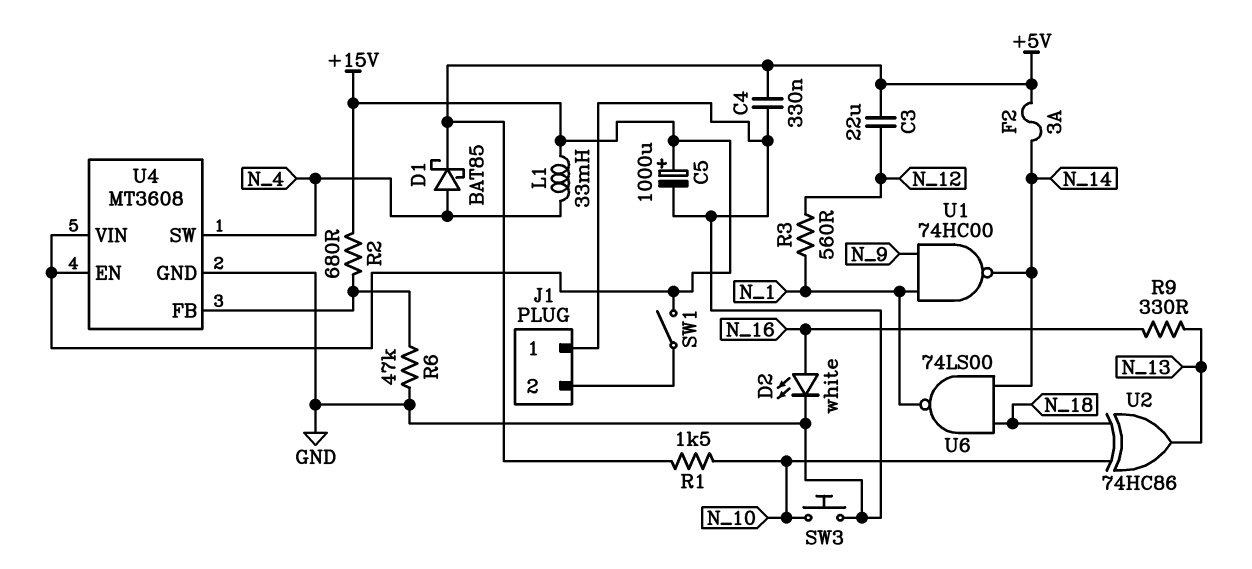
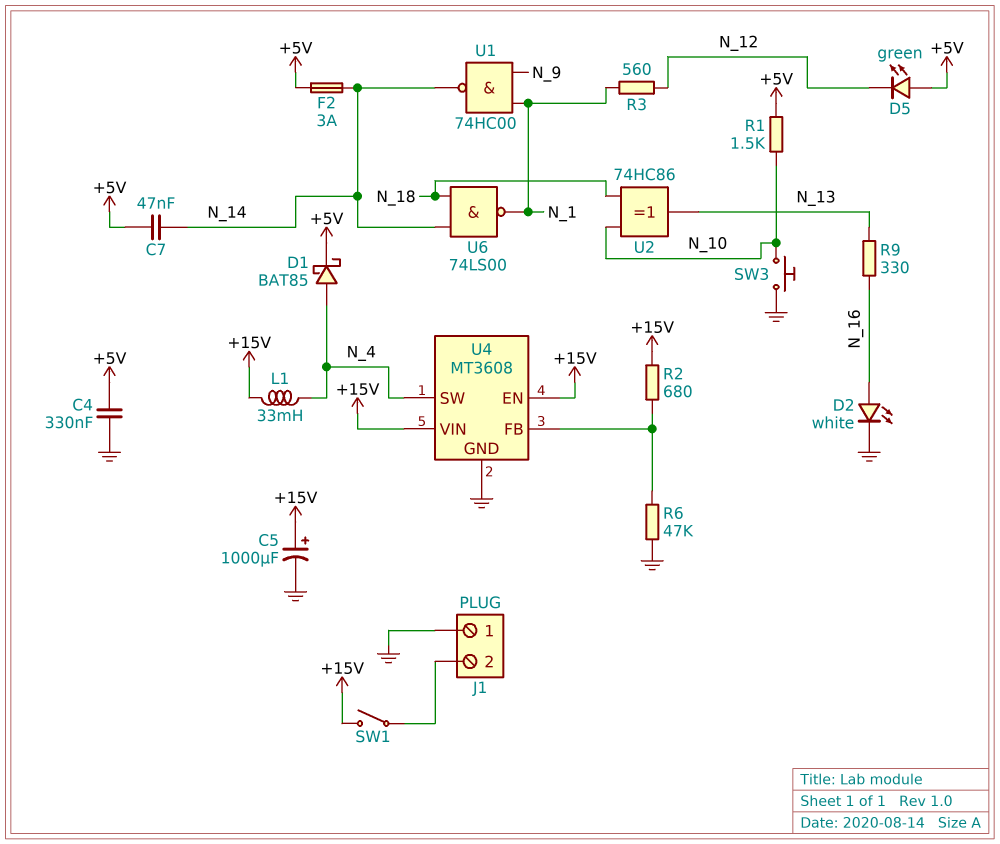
C3: 22uF (+5V, N_12) -> none
C7: none -> 47nF (+5V, N_14)
D5: none -> LED green (A +5V, K N_12)

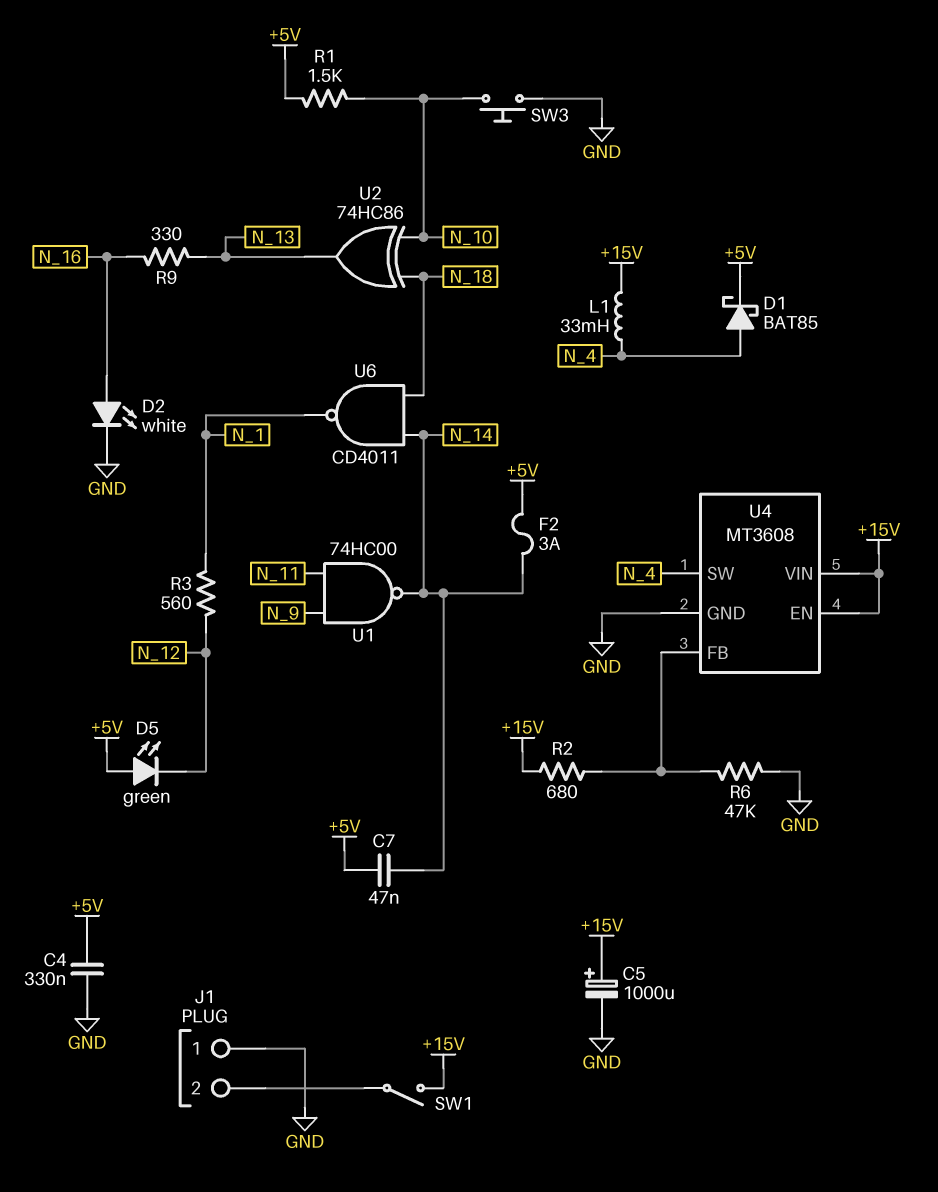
U1: NAND 74HC00 (in N_1, in N_9, out N_14) -> NAND 74HC00 (in N_9, in N_11, out N_14)
U6: NAND 74LS00 (in N_14, in N_18, out N_1) -> NAND CD4011 (in N_14, in N_18, out N_1)

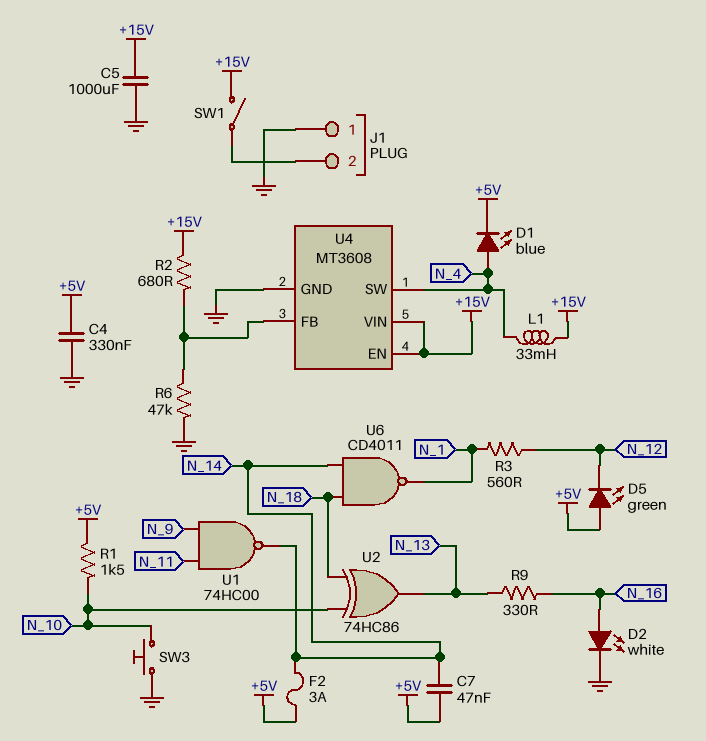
C5: 1000uF (plus +15V, minus GND) -> 1000uF (+15V, GND)
D1: schottky BAT85 (A N_4, K +5V) -> LED blue (A N_4, K +5V)

